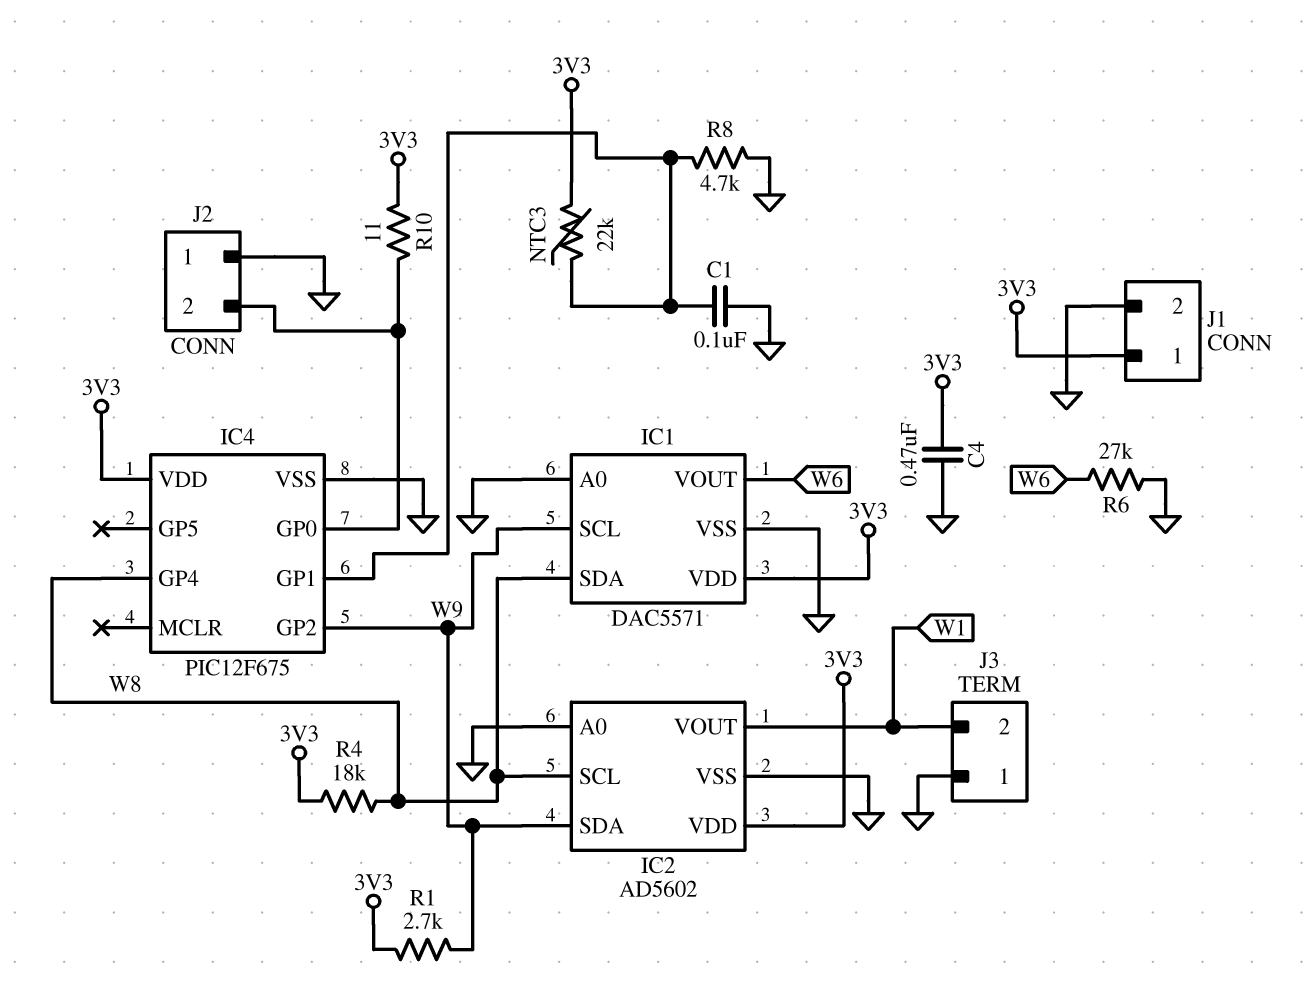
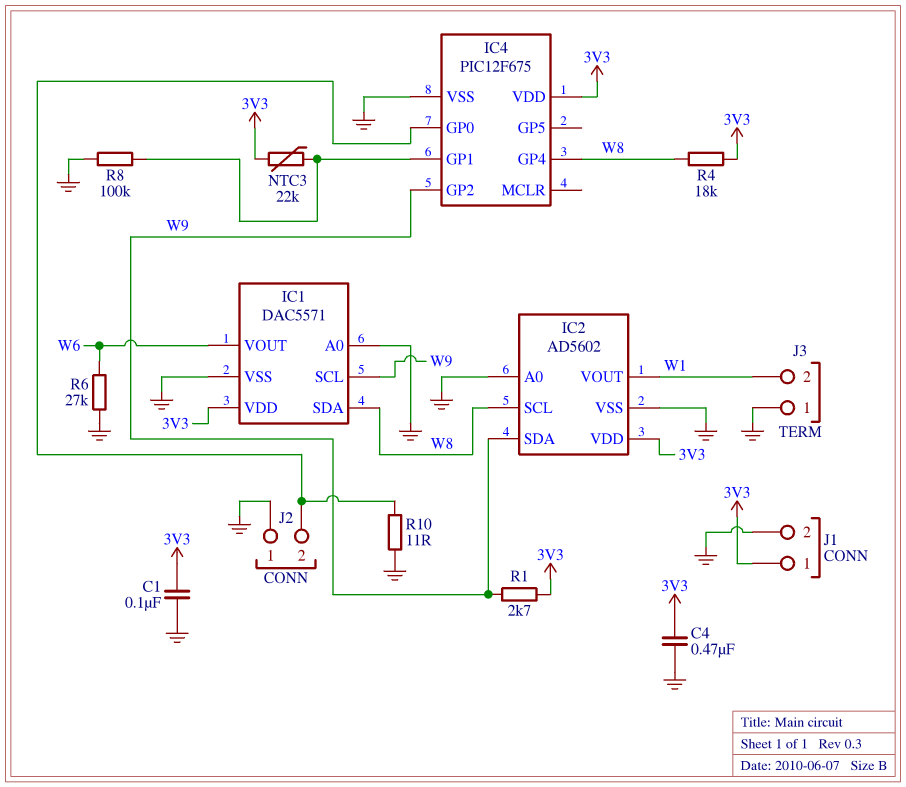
C1: 100nF (GND, IC4/GP1) -> 100nF (3V3, GND)
R8: 4.7k (GND, IC4/GP1) -> 100k (GND, IC4/GP1)
R10: 11 (3V3, IC4/GP0) -> 11 (GND, IC4/GP0)

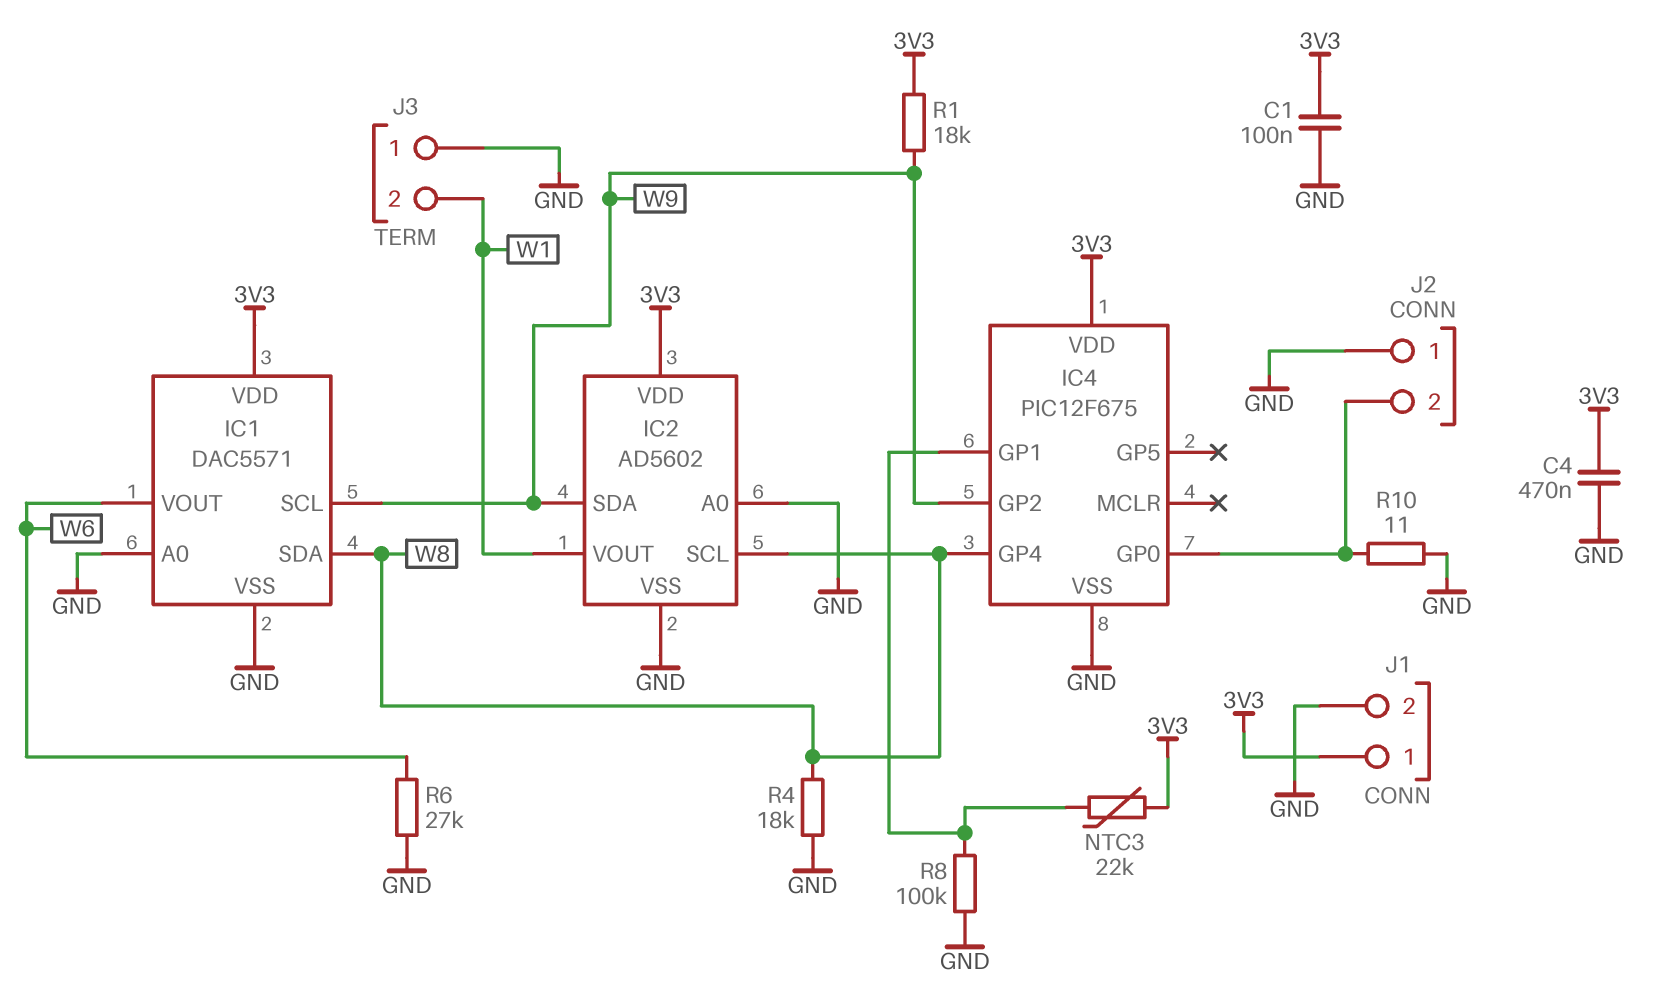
R1: 2.7k (3V3, W9) -> 18k (3V3, W9)
R4: 18k (3V3, W8) -> 18k (GND, W8)

